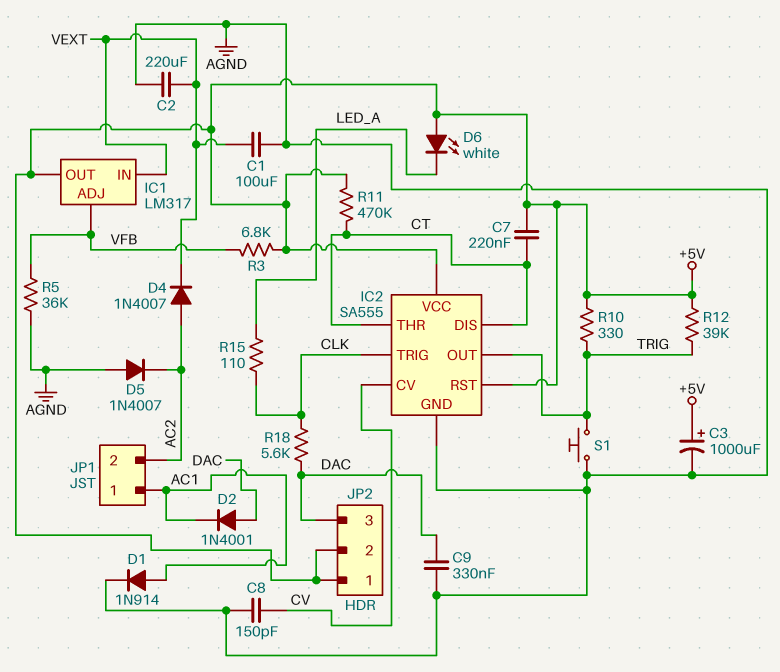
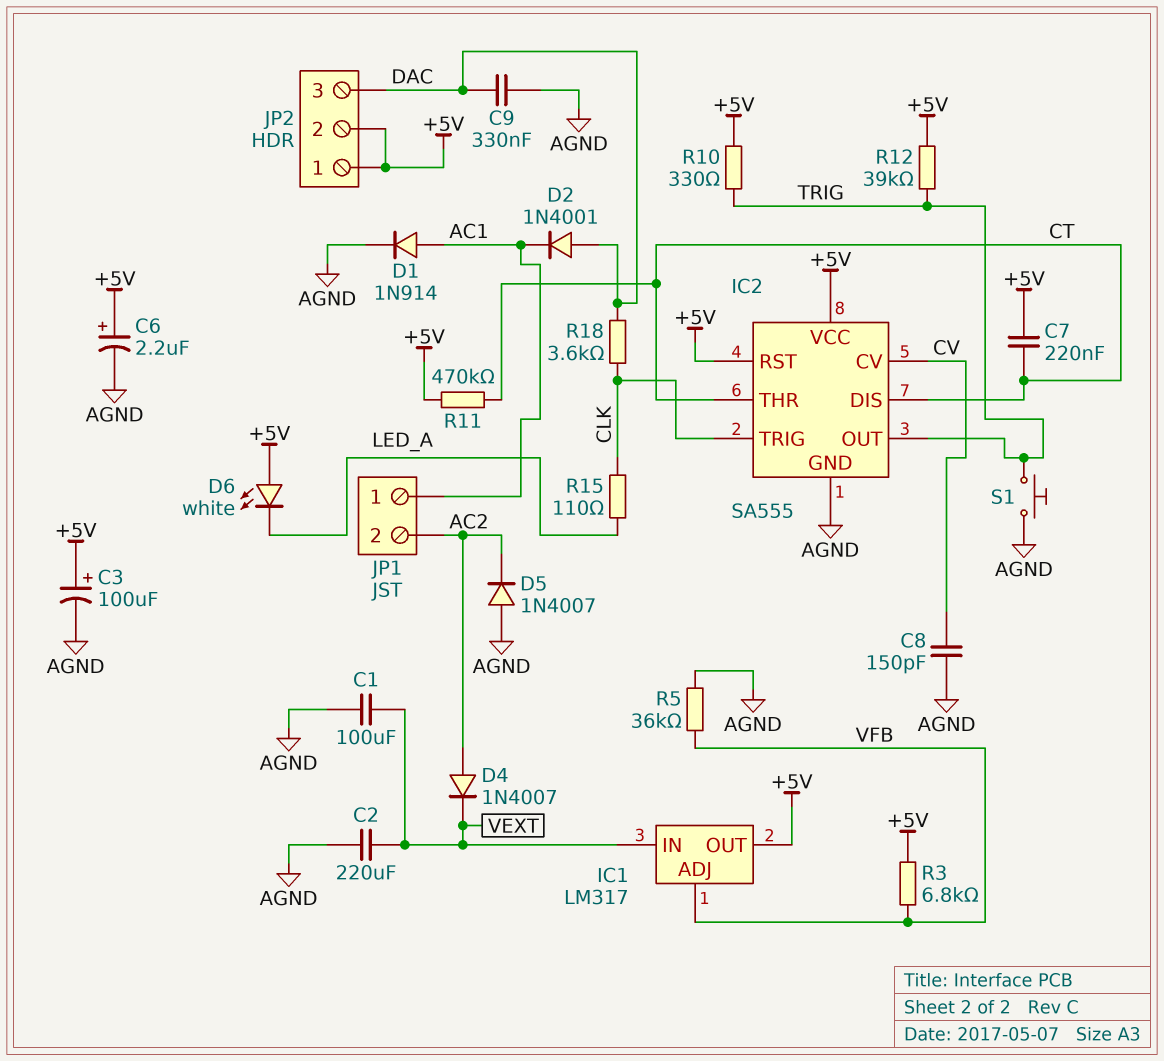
C3: 1000uF (plus +5V, minus AGND) -> 100uF (plus +5V, minus AGND)
C6: none -> 2.2uF (plus +5V, minus AGND)
R18: 5.6k (CLK, DAC) -> 3.6k (CLK, DAC)

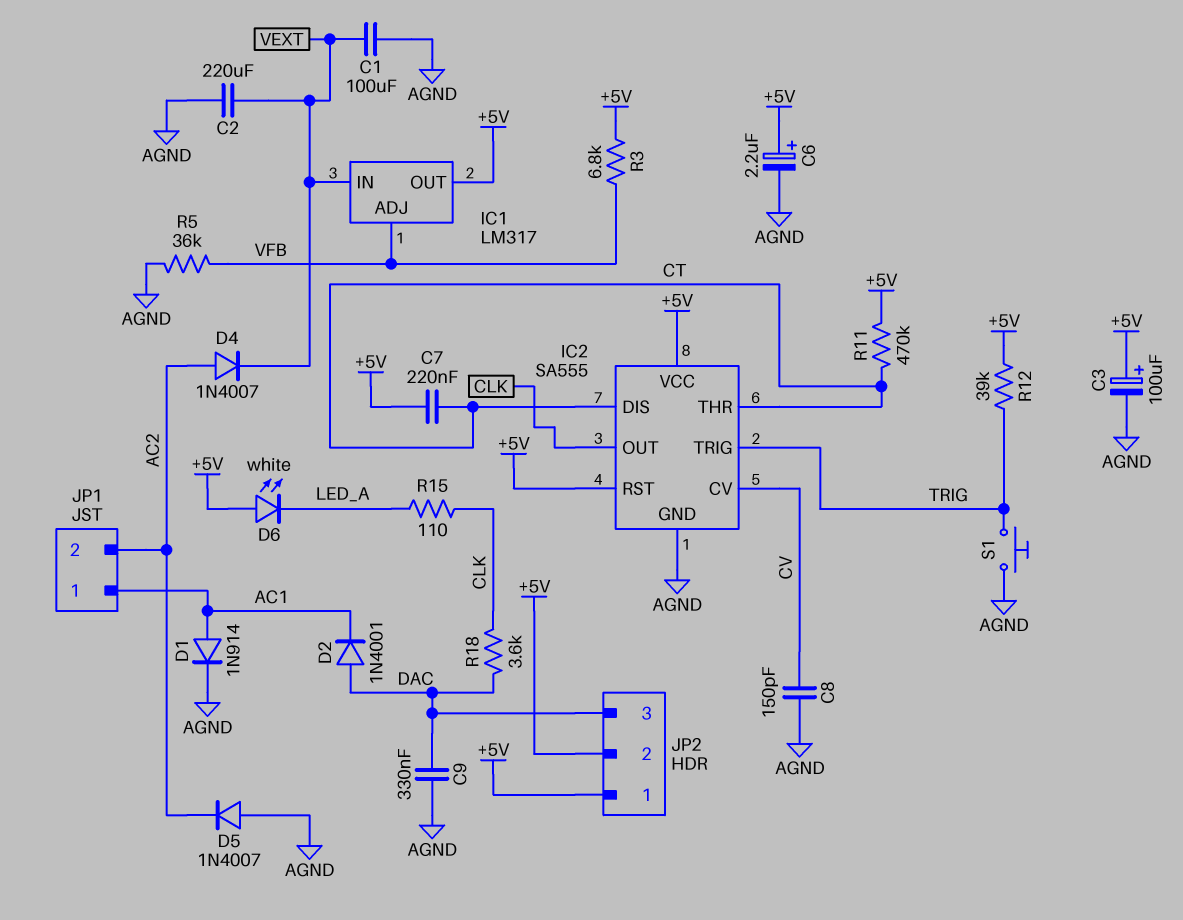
IC2 pin OUT: TRIG -> CLK
IC2 pin TRIG: CLK -> TRIG
R10: 330 (+5V, TRIG) -> none

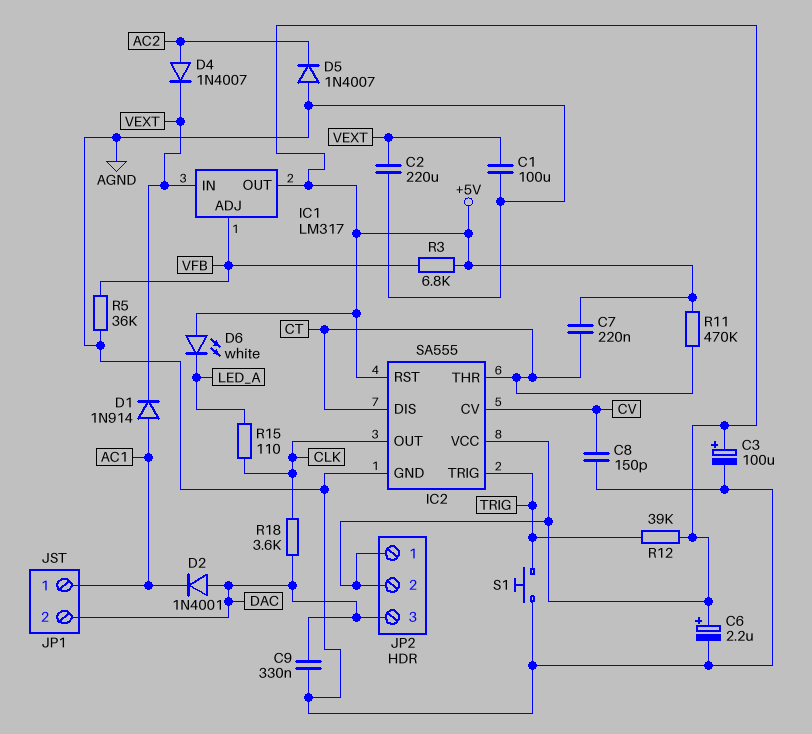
D1: diode 1N914 (A AC1, K AGND) -> diode 1N914 (A AC1, K VEXT)
JP1 pin 2: AC2 -> DAC

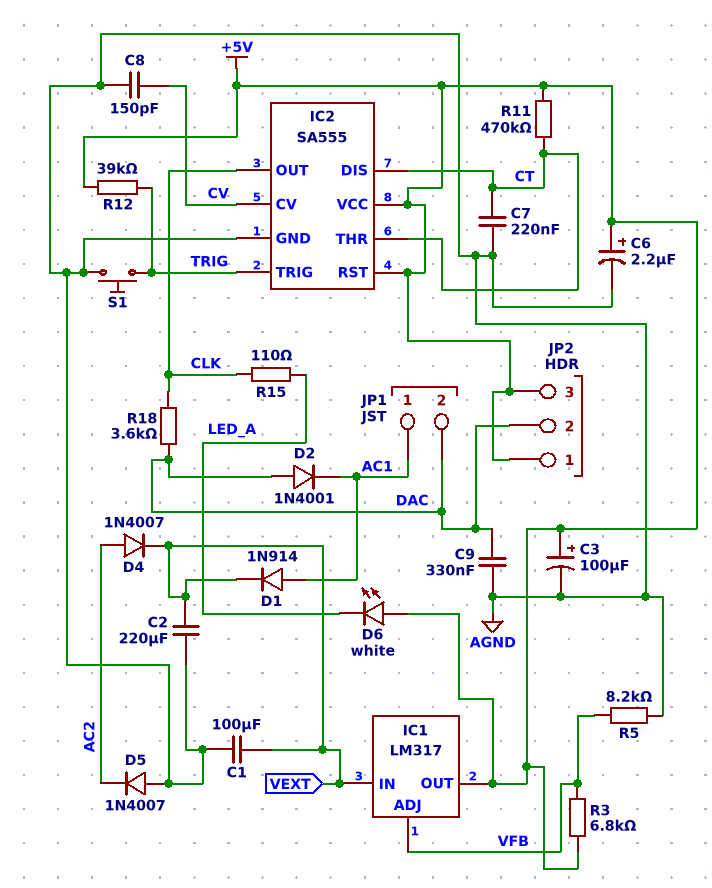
C7: 220nF (+5V, CT) -> 220nF (AGND, CT)
JP2 pin 2: +5V -> DAC
JP2 pin 3: DAC -> +5V
R5: 36k (AGND, VFB) -> 8.2k (AGND, VFB)

